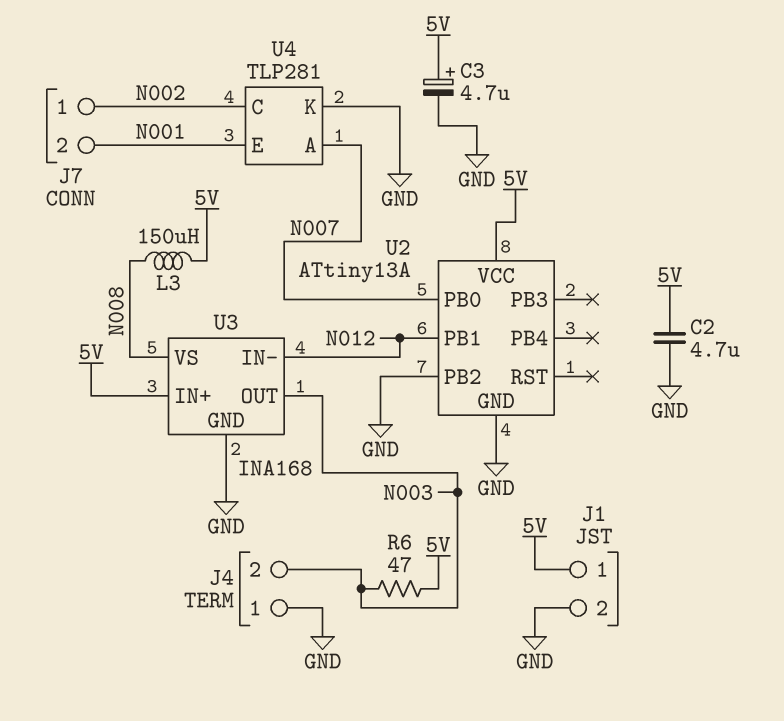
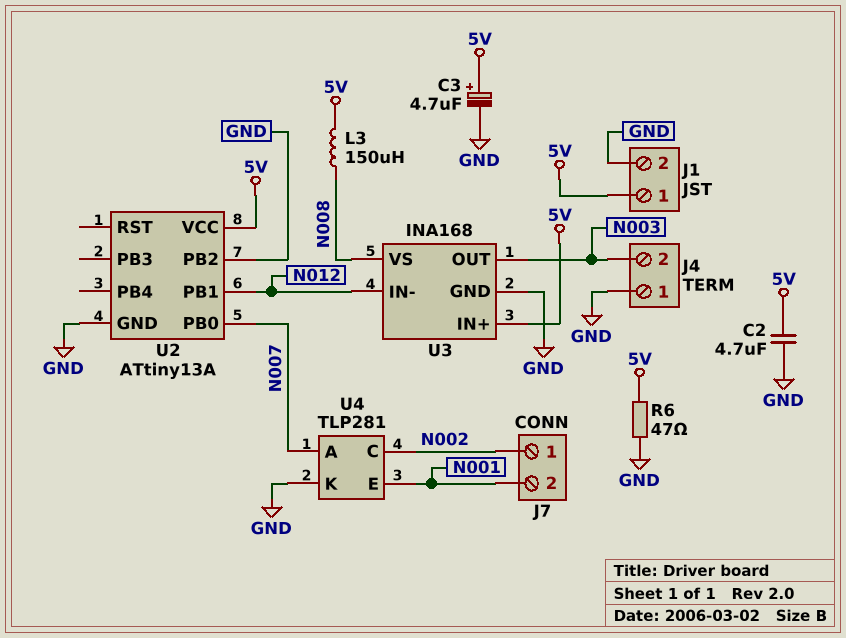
R6: 47 (5V, N003) -> 47 (5V, GND)

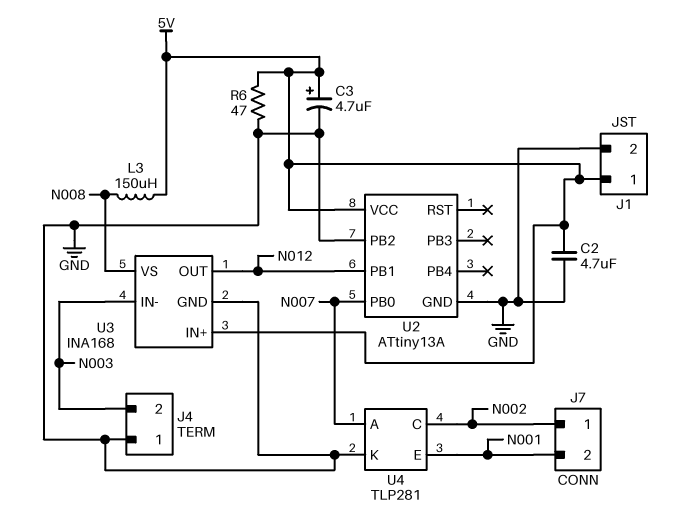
U3 pin IN-: N012 -> N003
U3 pin OUT: N003 -> N012

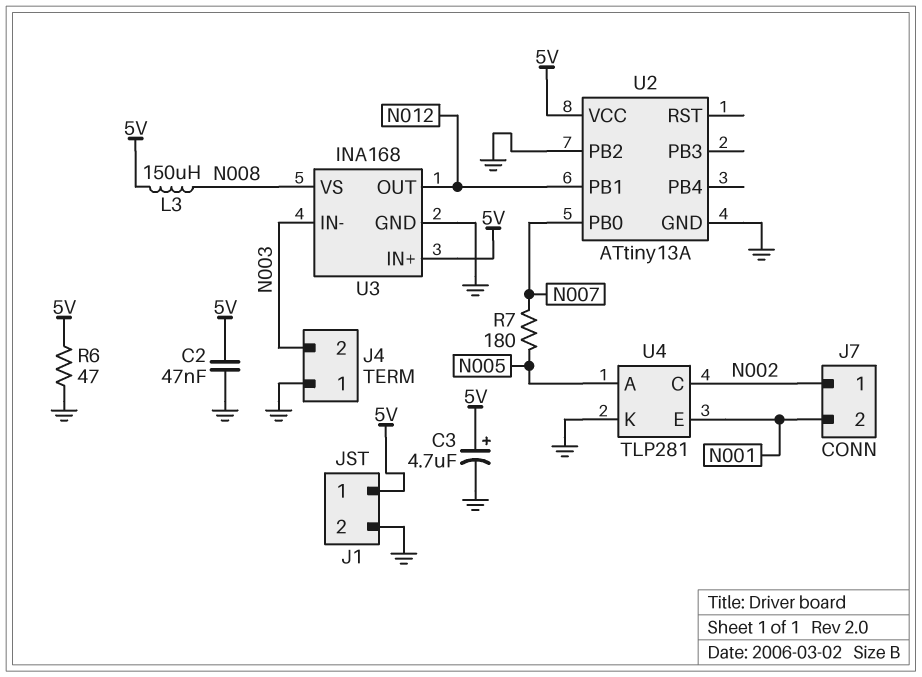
C2: 4.7uF (5V, GND) -> 47nF (5V, GND)
R7: none -> 180 (N005, N007)
U4 pin A: N007 -> N005

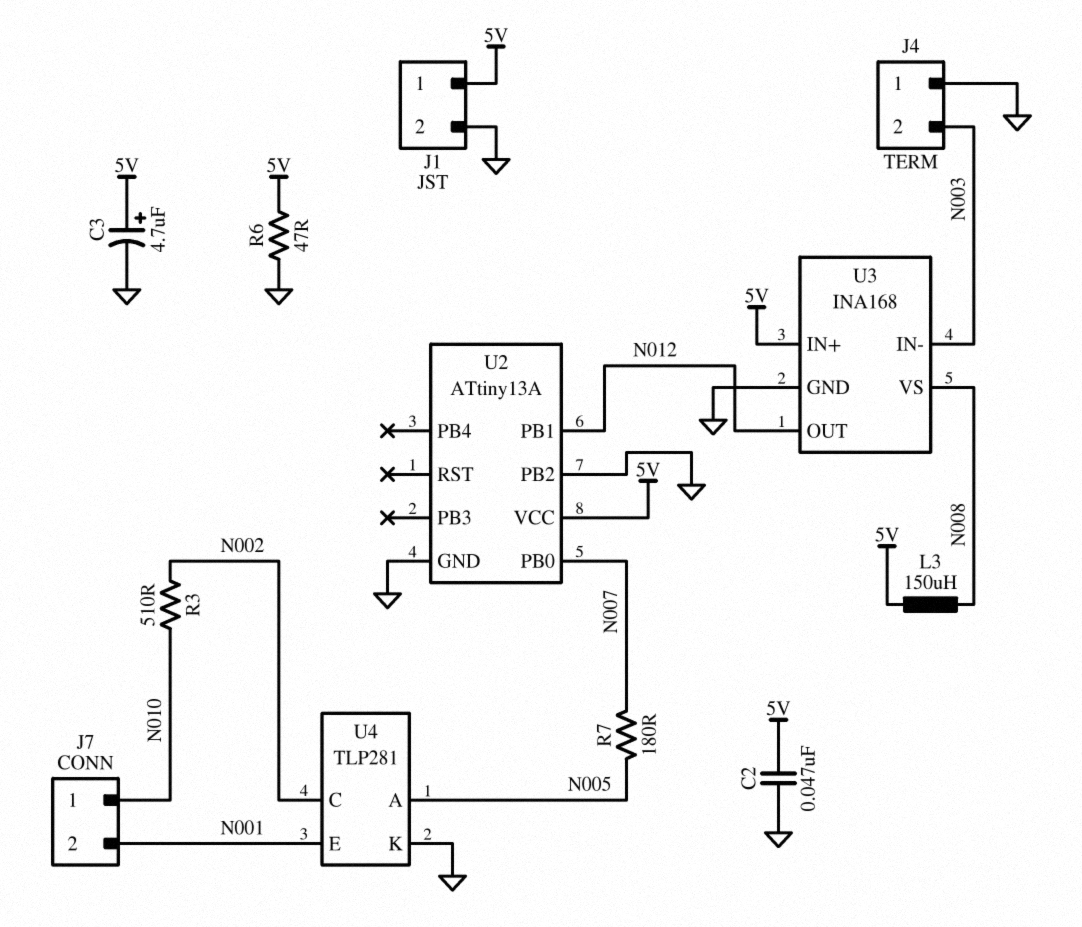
J7 pin 1: N002 -> N010
R3: none -> 510 (N002, N010)

